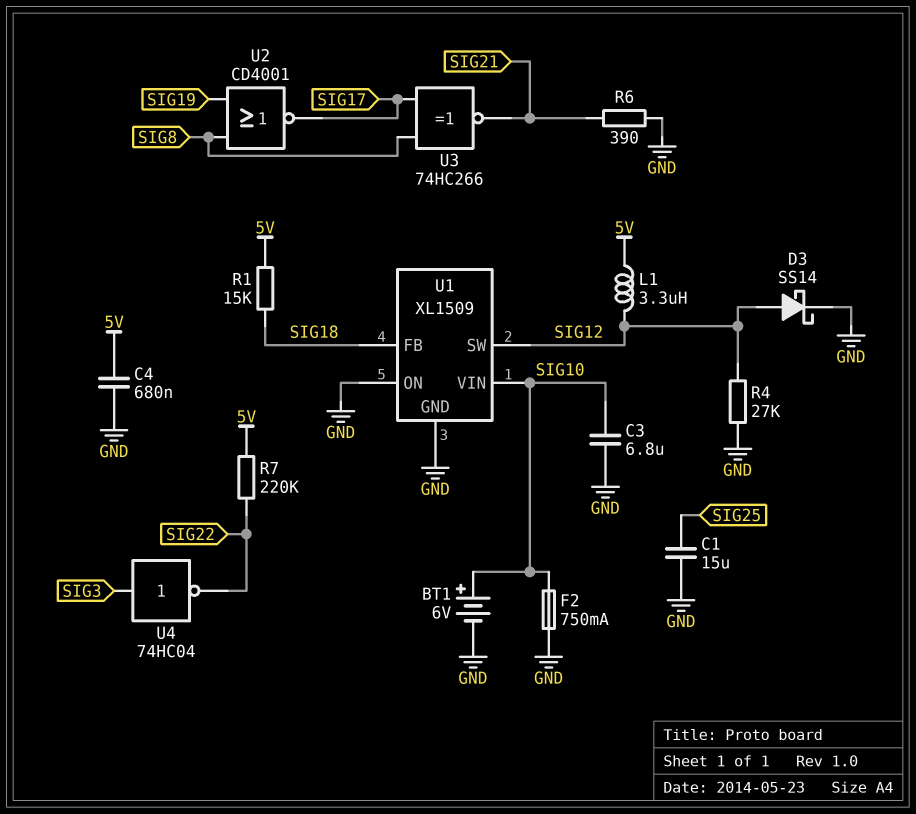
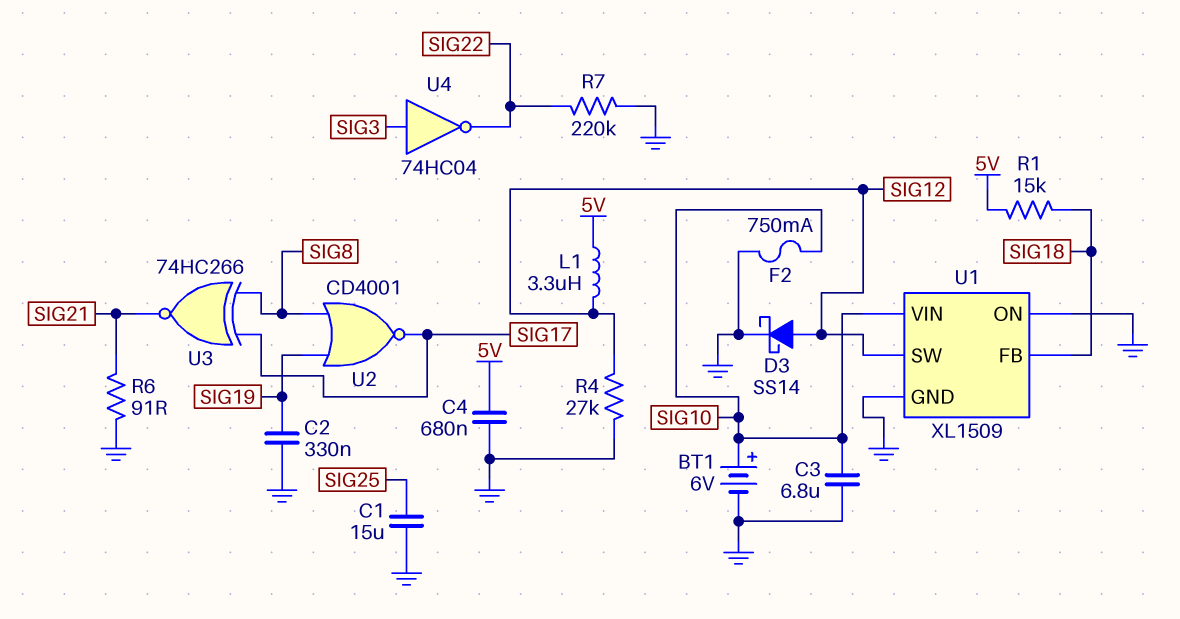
C2: none -> 330nF (GND, SIG19)
R6: 390 (GND, SIG21) -> 91 (GND, SIG21)
R7: 220k (5V, SIG22) -> 220k (GND, SIG22)

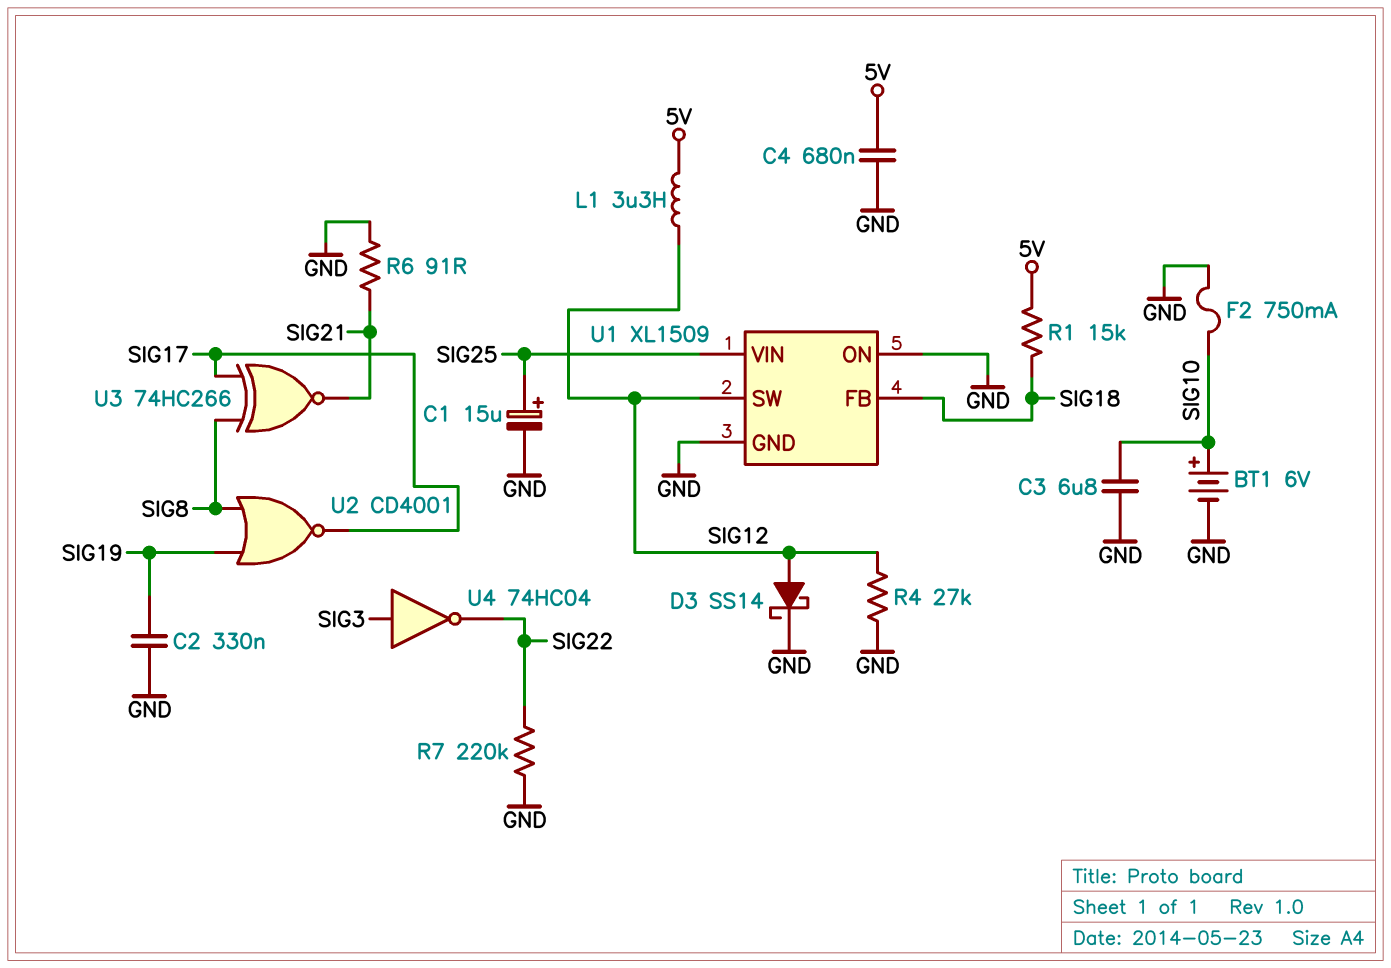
C1: 15uF (GND, SIG25) -> 15uF (plus SIG25, minus GND)
U1 pin VIN: SIG10 -> SIG25

